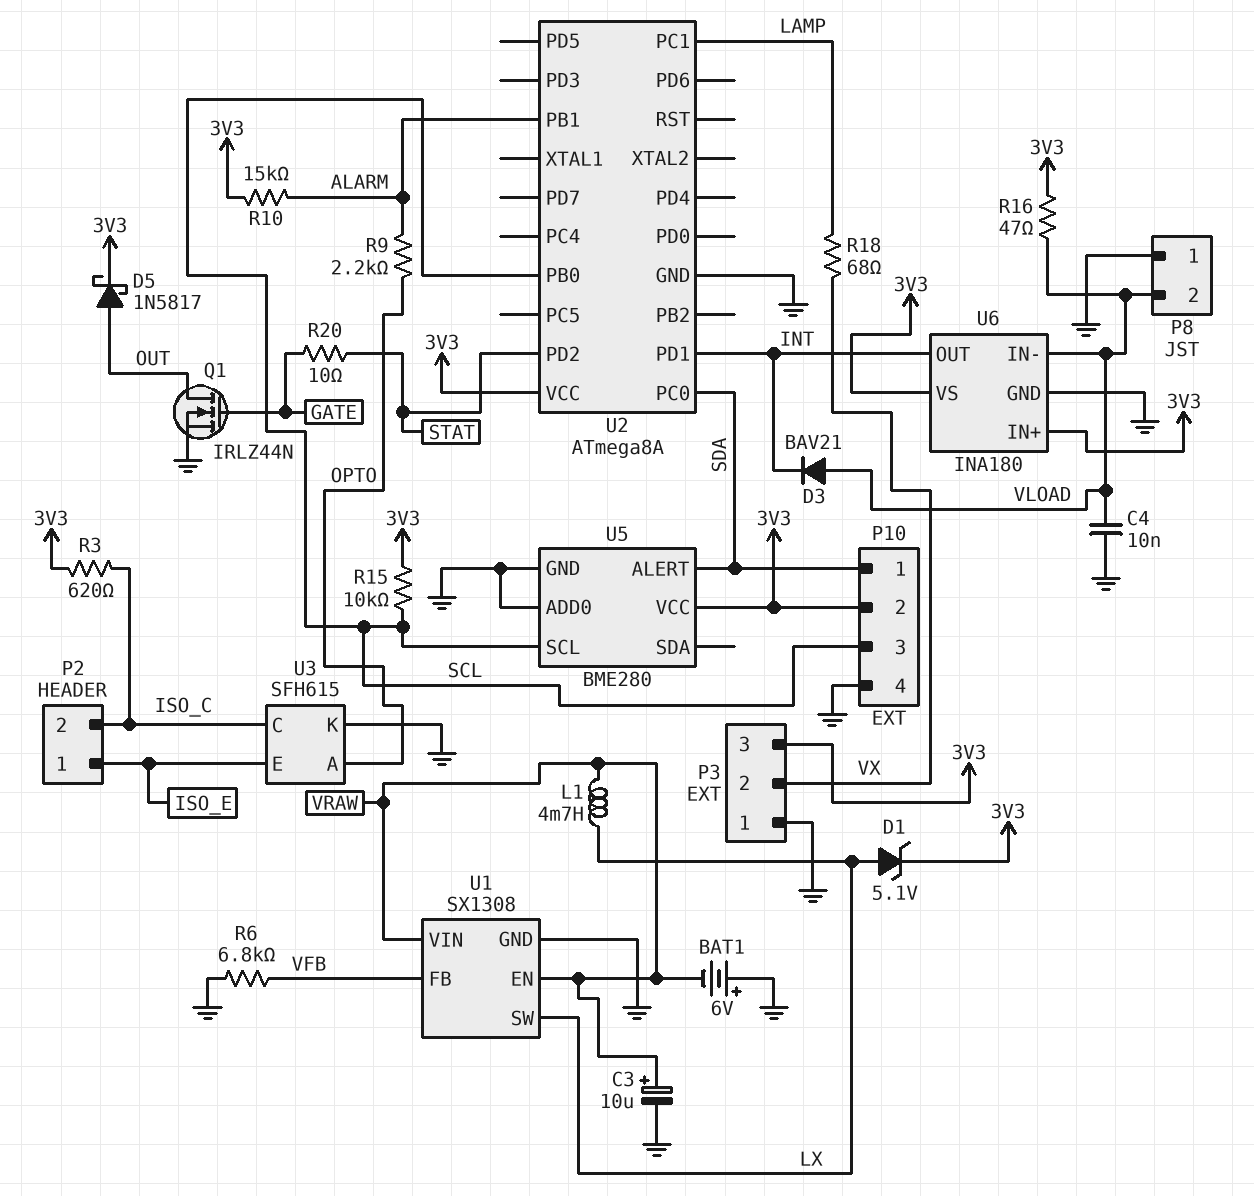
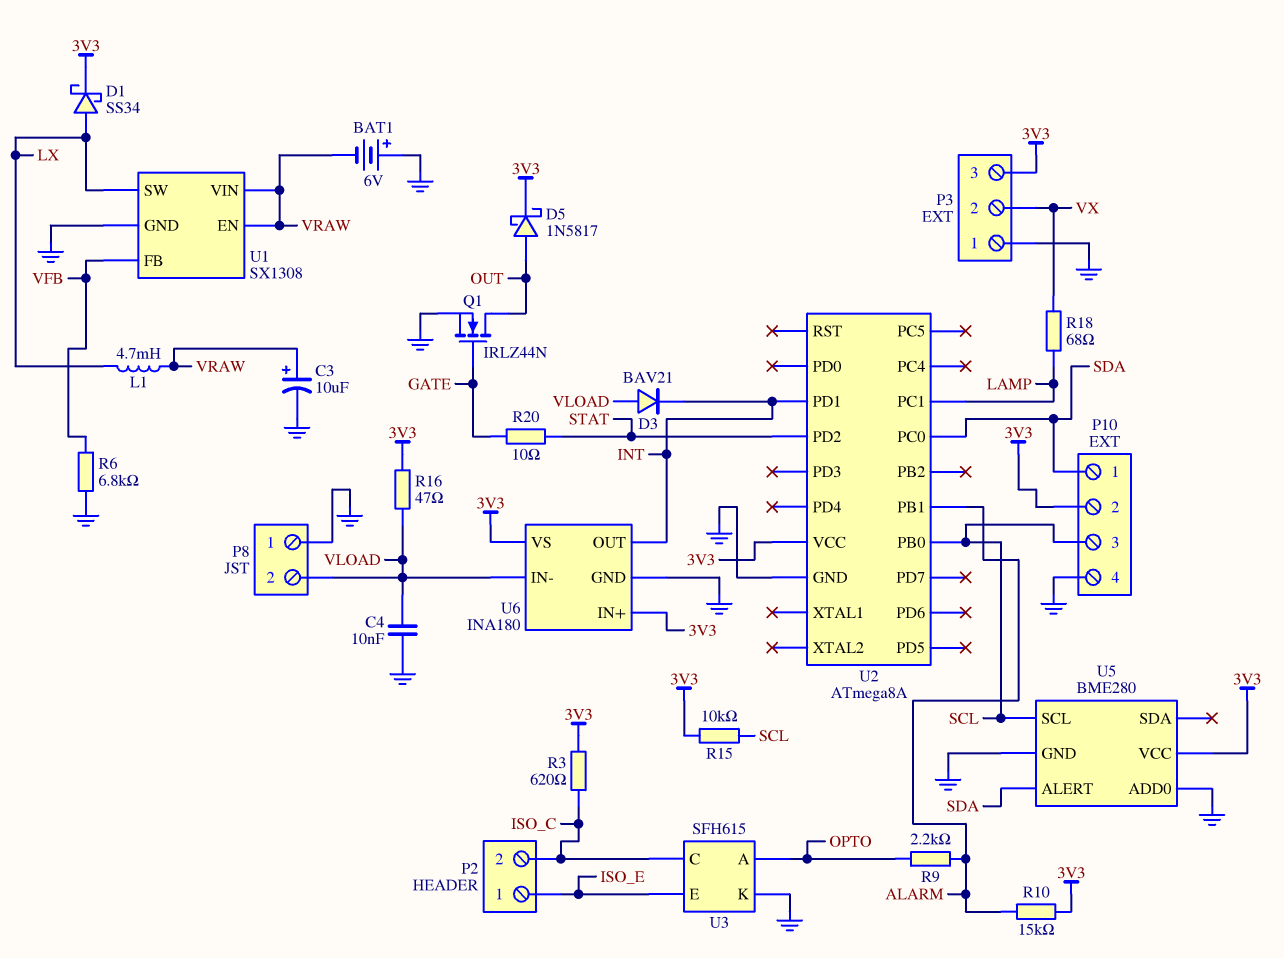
D1: zener 5.1V (A LX, K 3V3) -> schottky SS34 (A LX, K 3V3)

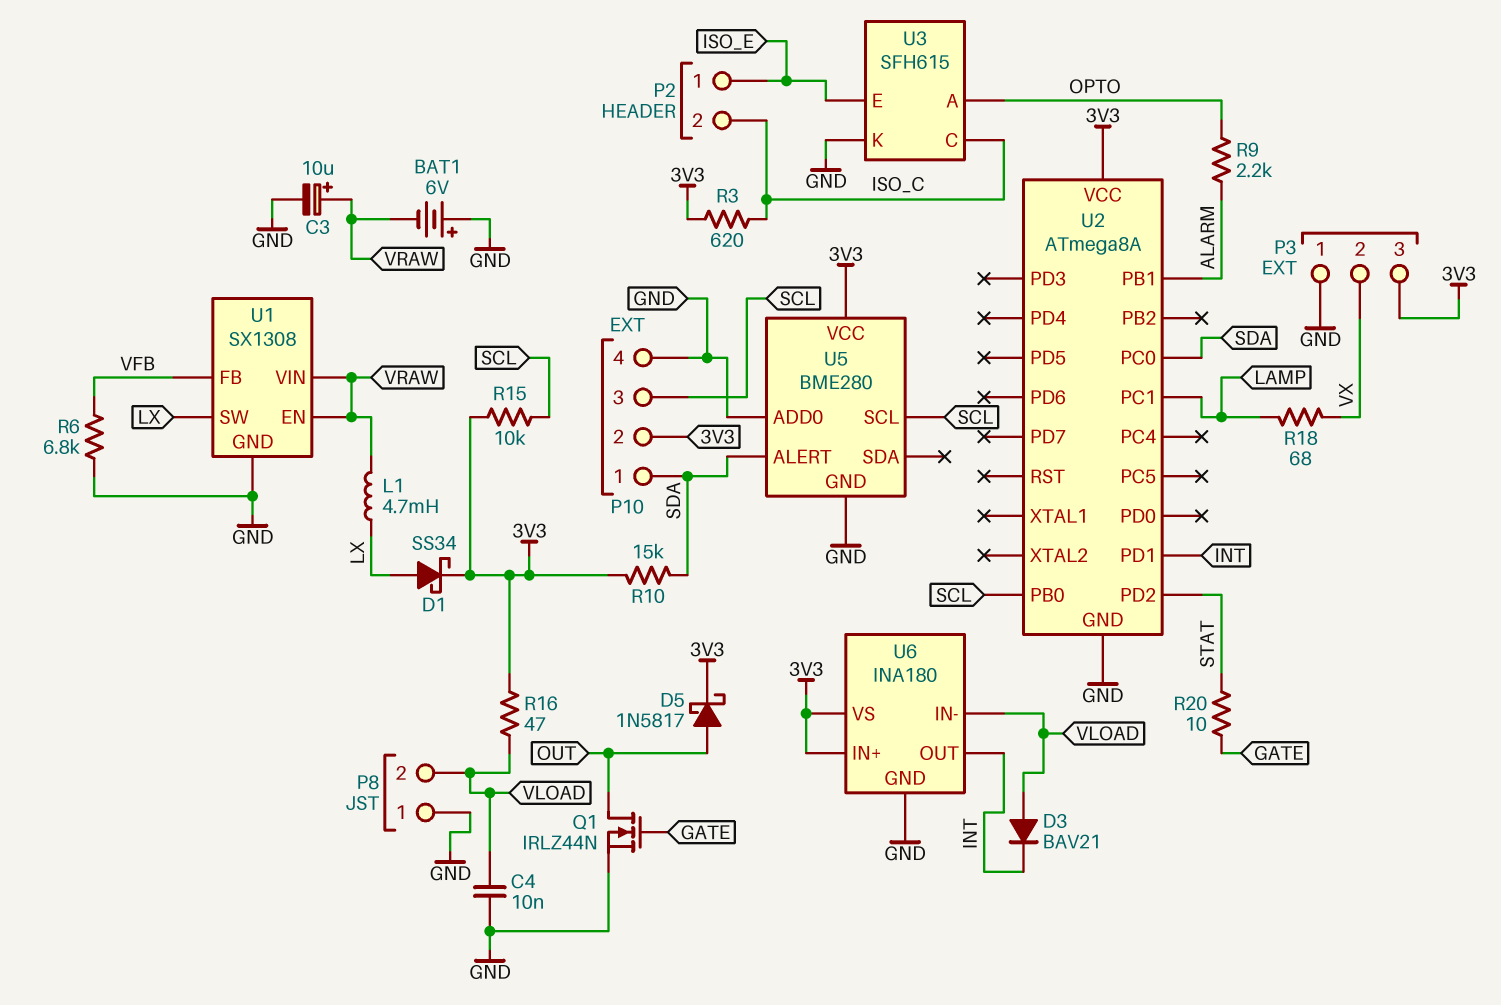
R10: 15k (3V3, ALARM) -> 15k (3V3, SDA)

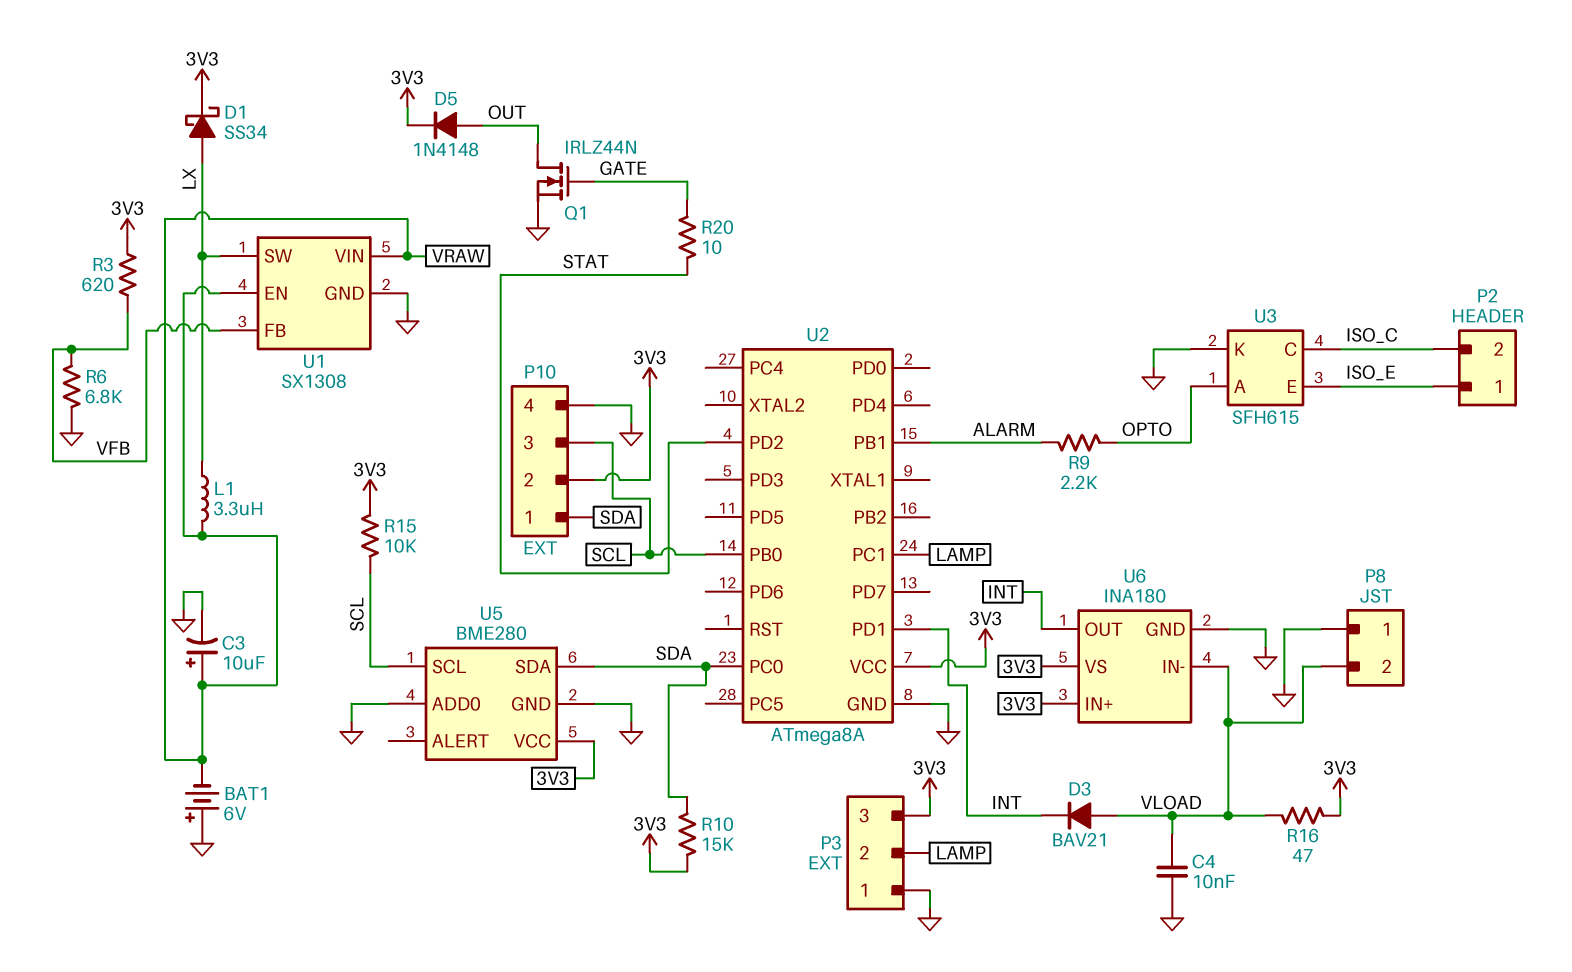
D5: schottky 1N5817 (A OUT, K 3V3) -> diode 1N4148 (A OUT, K 3V3)
L1: 4.7mH (LX, VRAW) -> 3.3uH (LX, VRAW)
P3 pin 2: VX -> LAMP
R3: 620 (3V3, ISO_C) -> 620 (3V3, VFB)
R18: 68 (LAMP, VX) -> none
U5 pin ALERT: SDA -> none
U5 pin SDA: none -> SDA

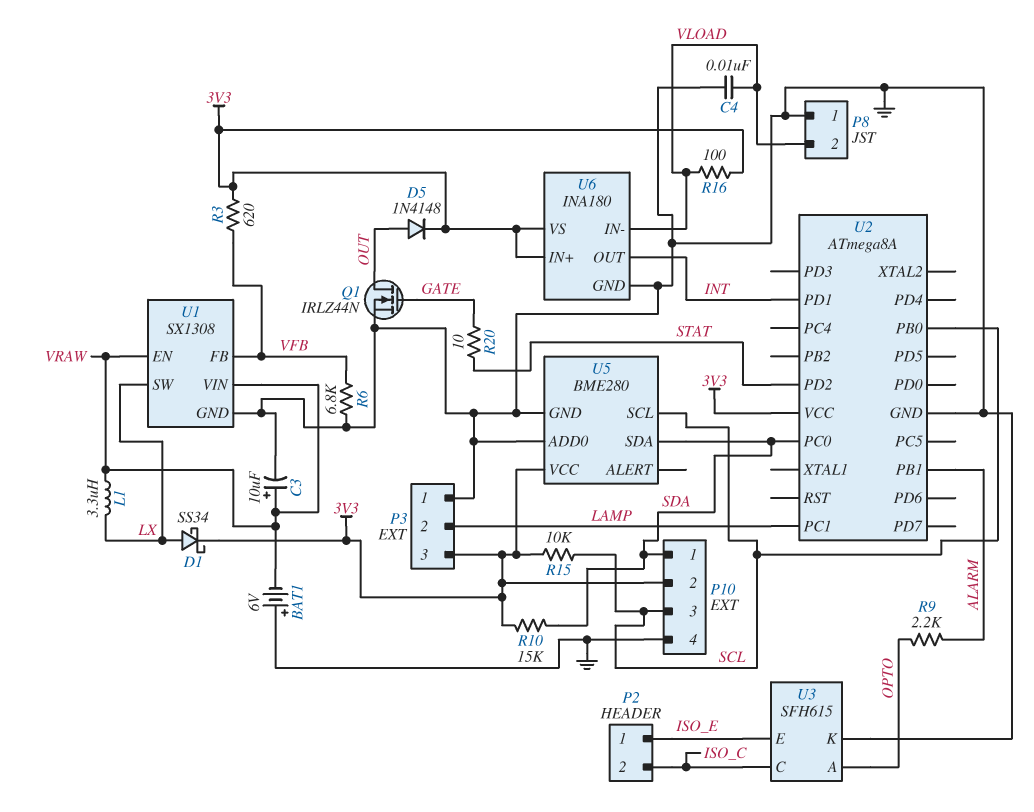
D3: diode BAV21 (A VLOAD, K INT) -> none
R16: 47 (3V3, VLOAD) -> 100 (3V3, VLOAD)

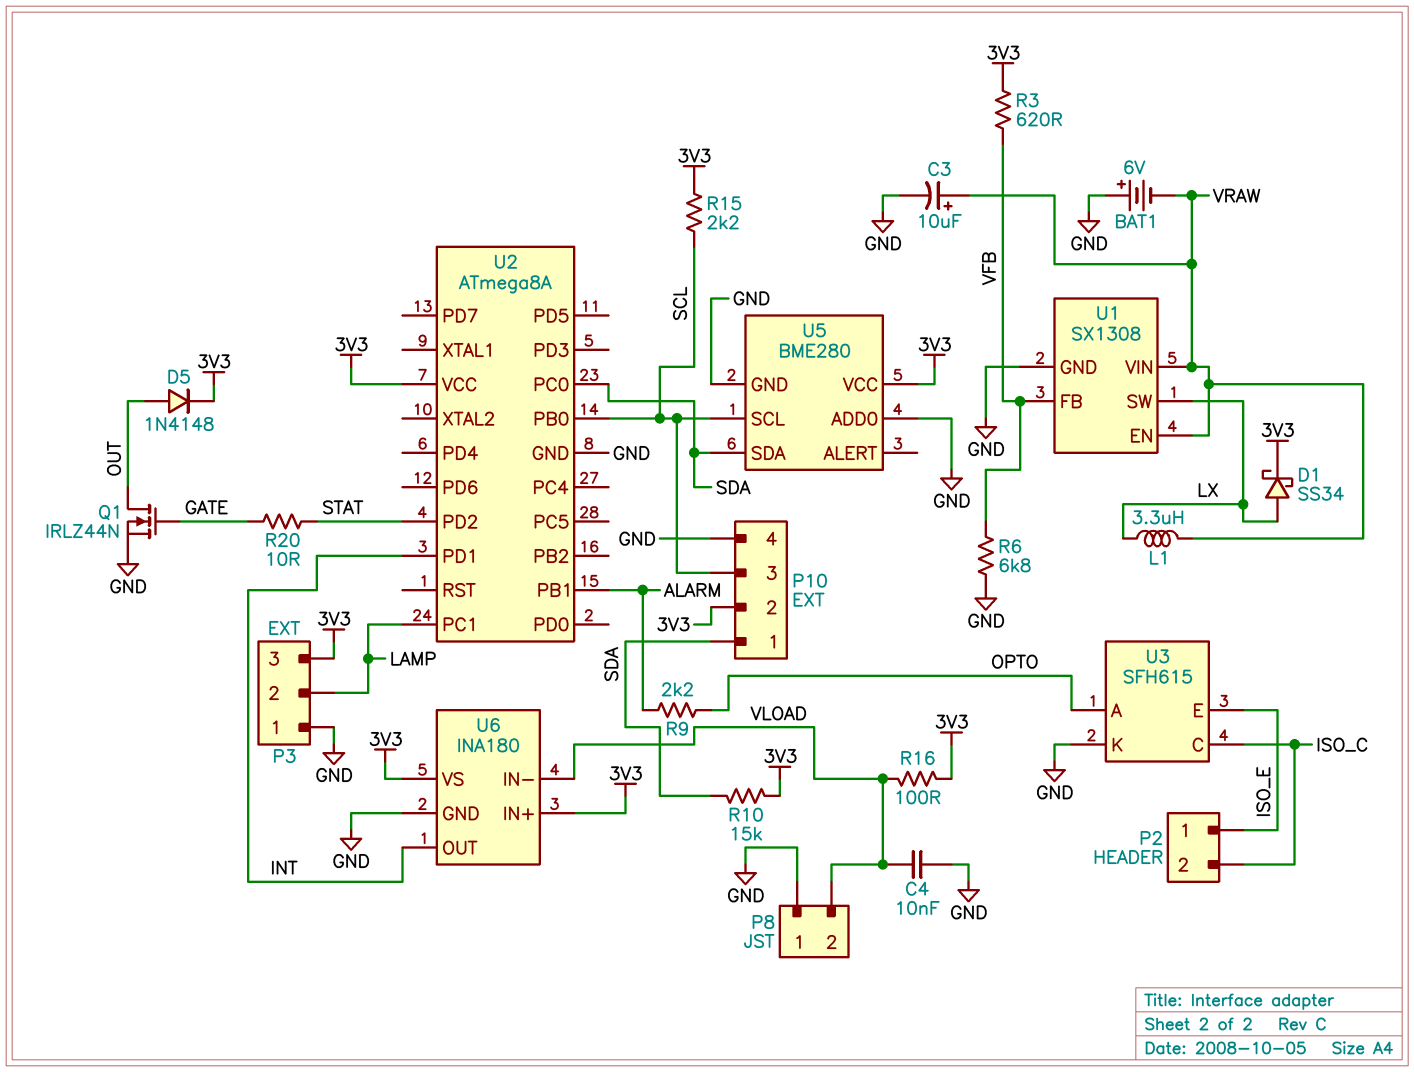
R15: 10k (3V3, SCL) -> 2.2k (3V3, SCL)

